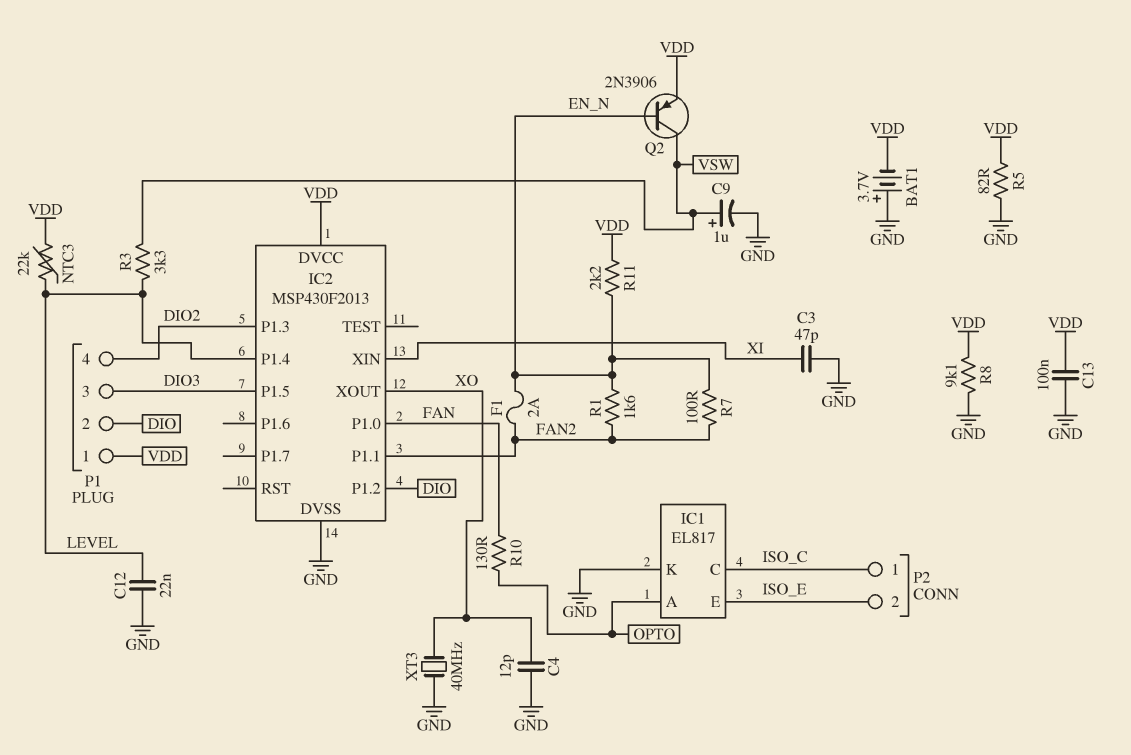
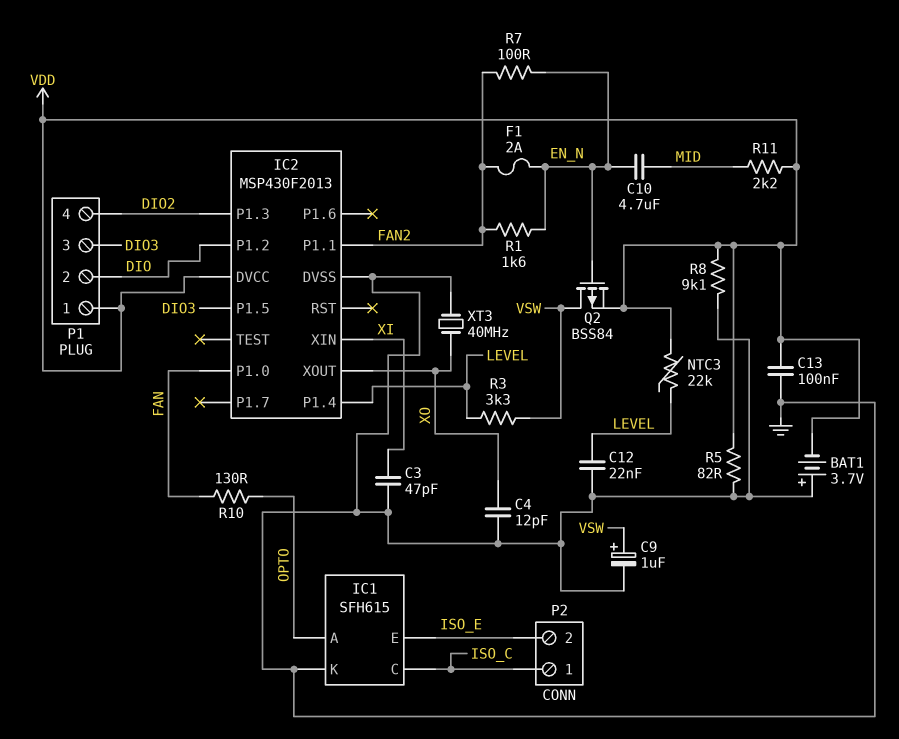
C10: none -> 4.7uF (EN_N, MID)
IC1: EL817 -> SFH615
Q2: PNP 2N3906 (B EN_N, C VSW, E VDD) -> PMOS BSS84 (G EN_N, D VSW, S VDD)
R11: 2.2k (EN_N, VDD) -> 2.2k (MID, VDD)

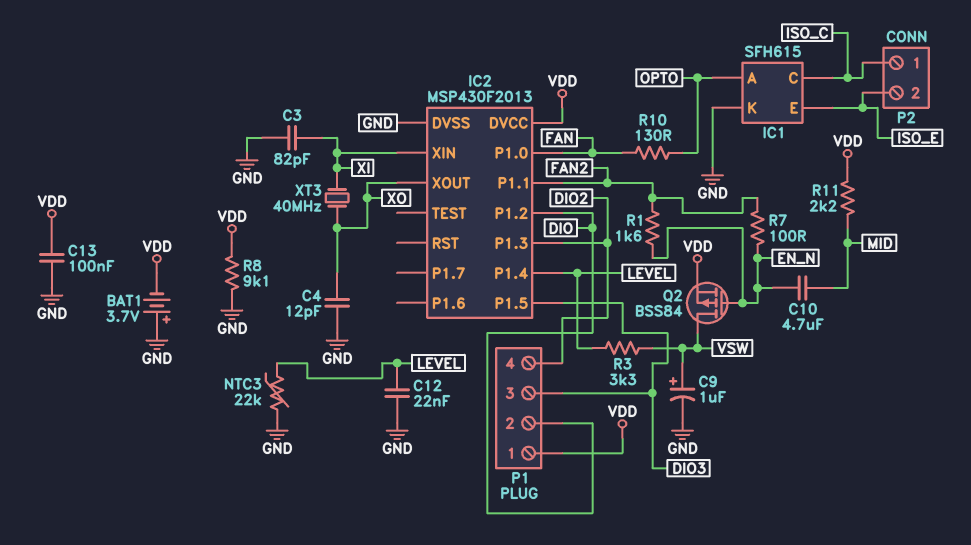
C3: 47pF (GND, XI) -> 82pF (GND, XI)
F1: 2A (EN_N, FAN2) -> none
NTC3: 22k (LEVEL, VDD) -> 22k (GND, LEVEL)
R5: 82 (GND, VDD) -> none
XT3: 40MHz (GND, XO) -> 40MHz (XI, XO)

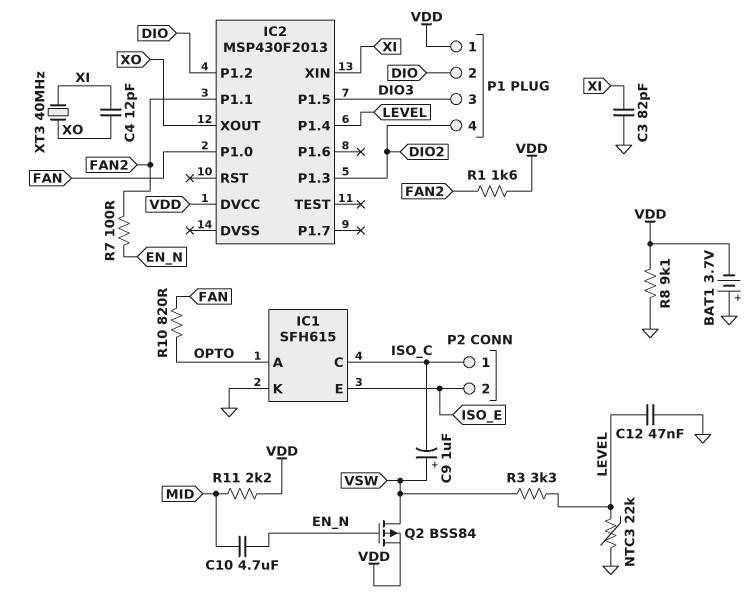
C4: 12pF (GND, XO) -> 12pF (XI, XO)
C9: 1uF (plus VSW, minus GND) -> 1uF (plus VSW, minus ISO_C)
C12: 22nF (GND, LEVEL) -> 47nF (GND, LEVEL)
C13: 100nF (GND, VDD) -> none
IC2 pin DVSS: GND -> none
R1: 1.6k (EN_N, FAN2) -> 1.6k (FAN2, VDD)
R10: 130 (FAN, OPTO) -> 820 (FAN, OPTO)

